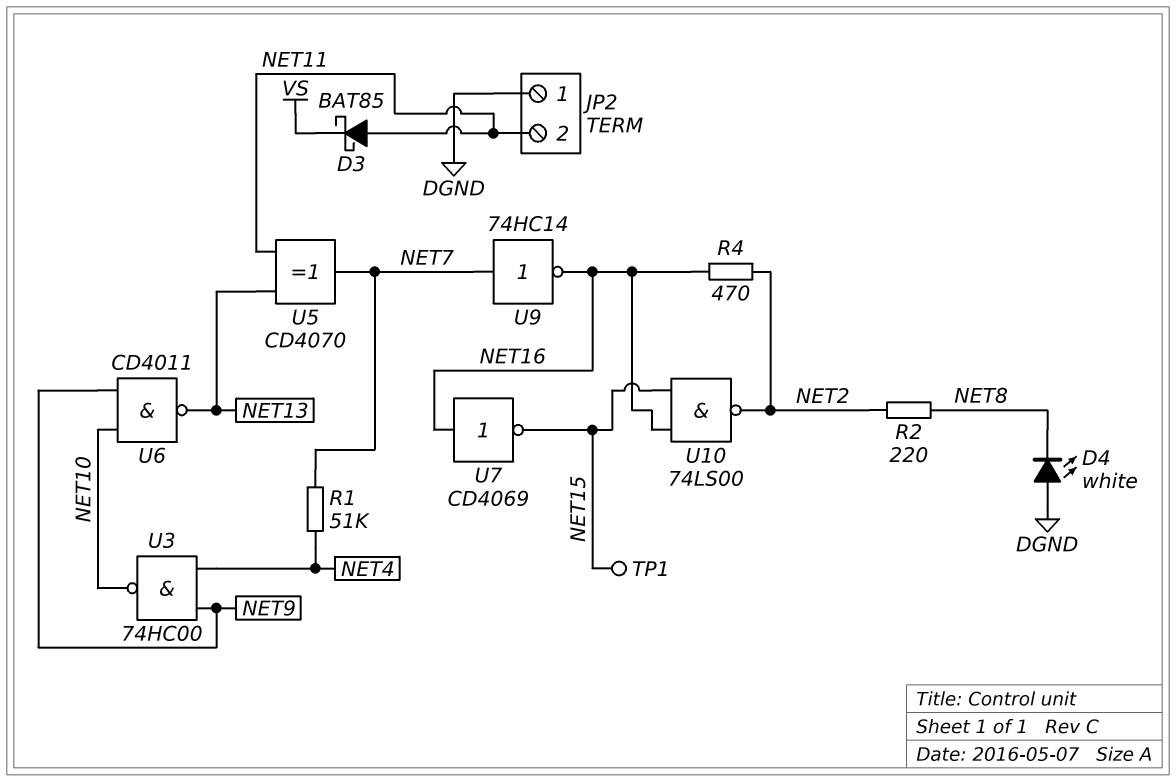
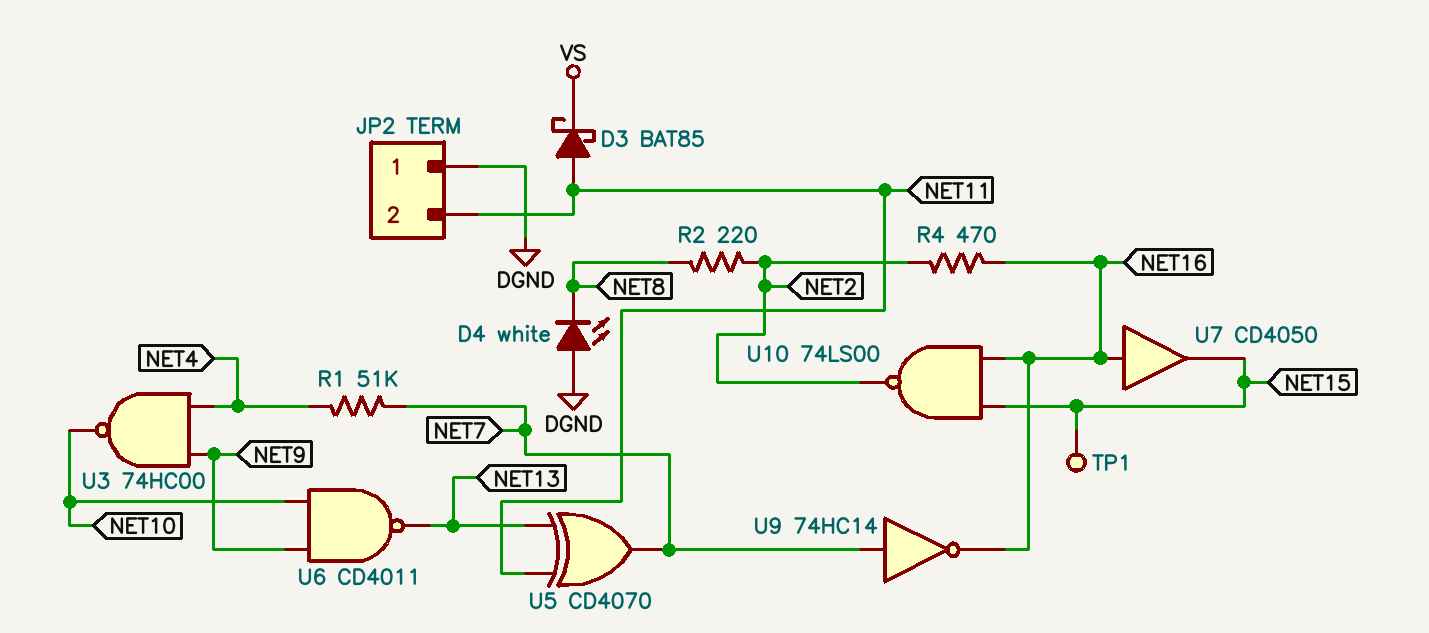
U7: NOT CD4069 (in NET16, out NET15) -> buffer CD4050 (in NET16, out NET15)

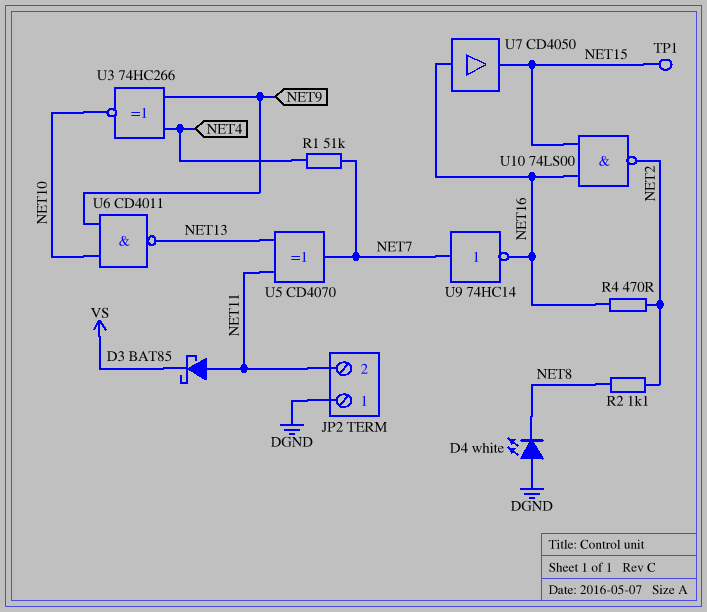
R2: 220 (NET2, NET8) -> 1.1k (NET2, NET8)
U3: NAND 74HC00 (in NET4, in NET9, out NET10) -> XNOR 74HC266 (in NET4, in NET9, out NET10)

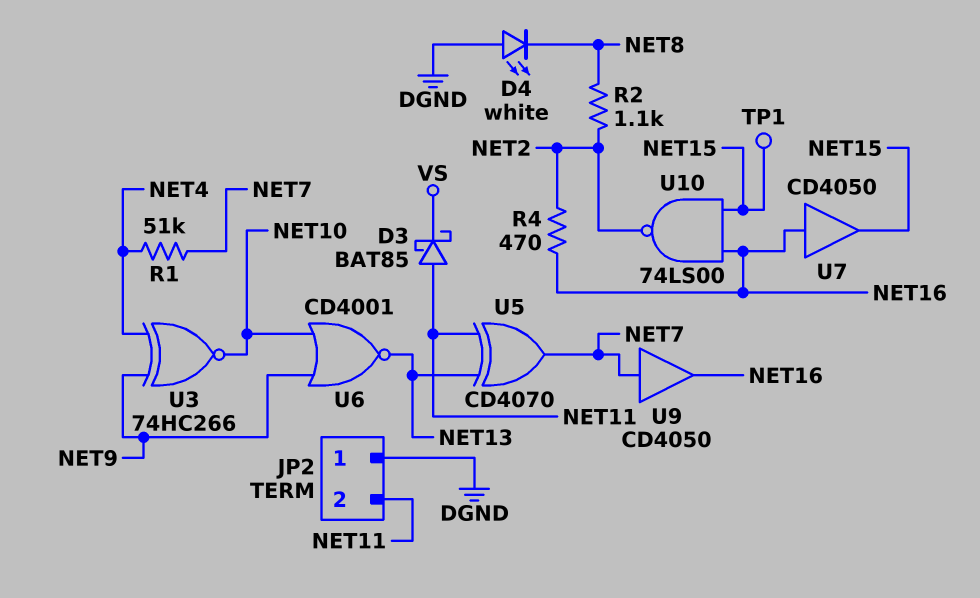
U6: NAND CD4011 (in NET9, in NET10, out NET13) -> NOR CD4001 (in NET9, in NET10, out NET13)
U9: NOT 74HC14 (in NET7, out NET16) -> buffer CD4050 (in NET7, out NET16)

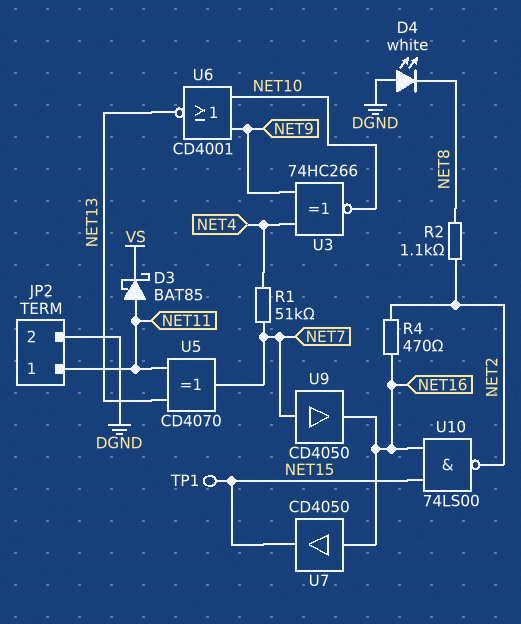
JP2 pin 1: DGND -> NET11
JP2 pin 2: NET11 -> DGND

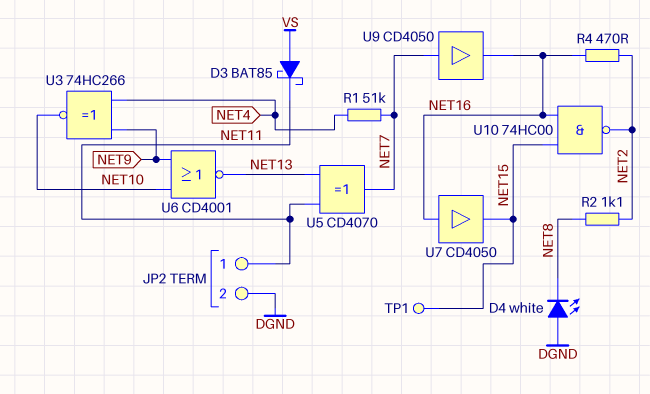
D3: schottky BAT85 (A NET11, K VS) -> schottky BAT85 (A VS, K NET11)
U10: NAND 74LS00 (in NET15, in NET16, out NET2) -> NAND 74HC00 (in NET15, in NET16, out NET2)

